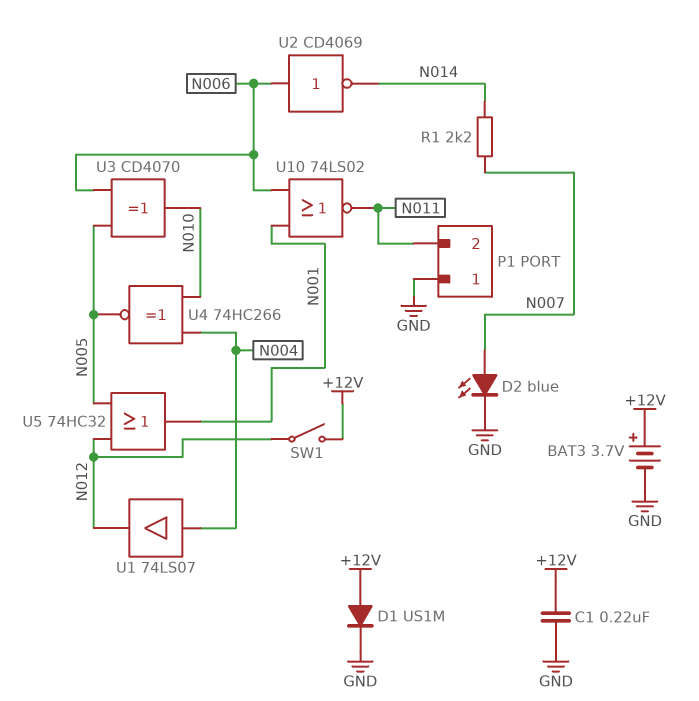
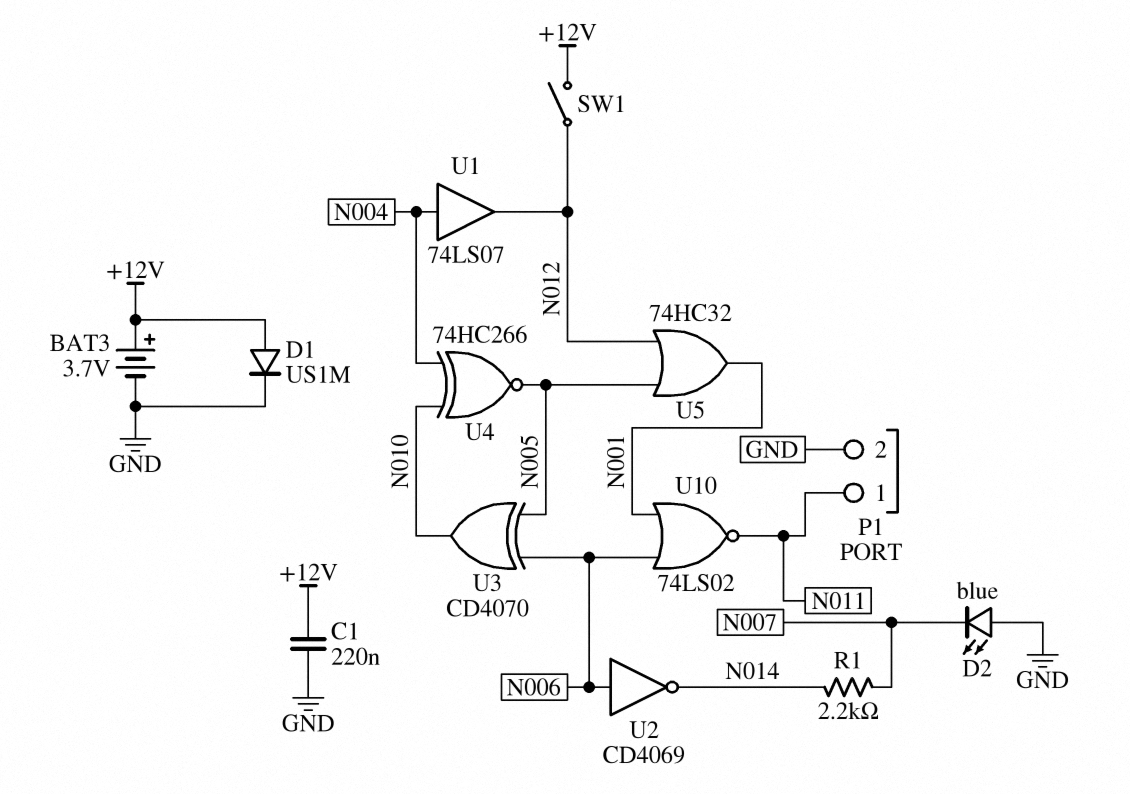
D2: LED blue (A N007, K GND) -> LED blue (A GND, K N007)
P1 pin 1: GND -> N011
P1 pin 2: N011 -> GND

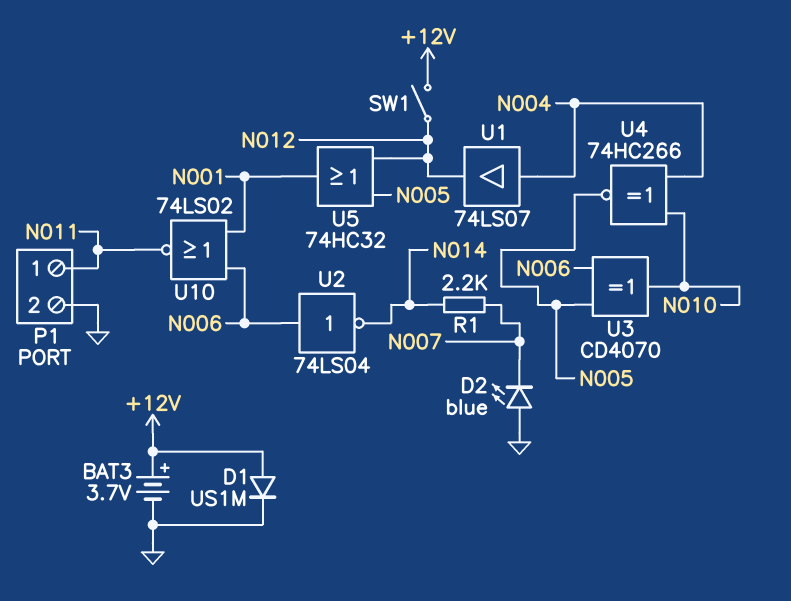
C1: 220nF (+12V, GND) -> none
U2: NOT CD4069 (in N006, out N014) -> NOT 74LS04 (in N006, out N014)

